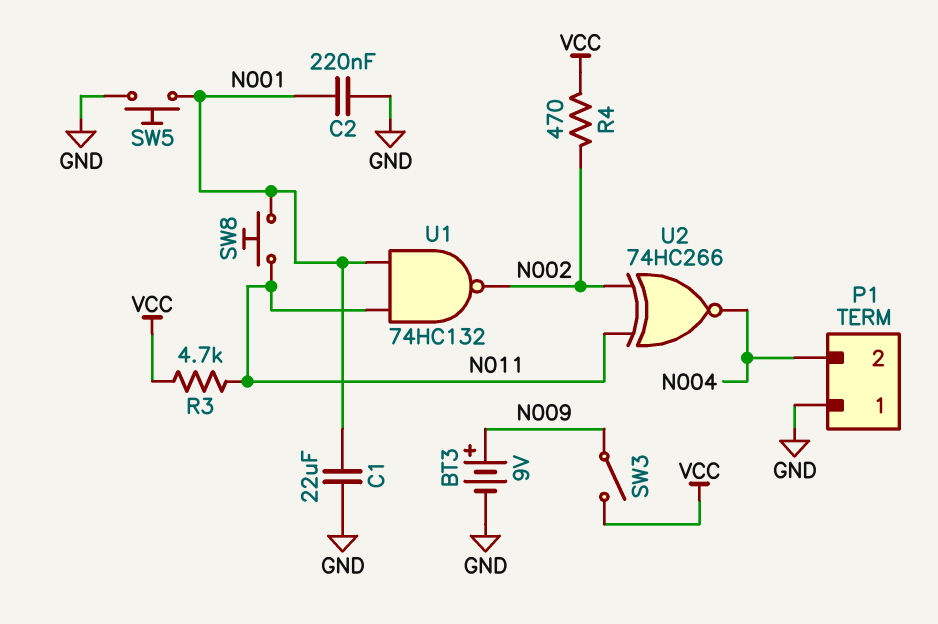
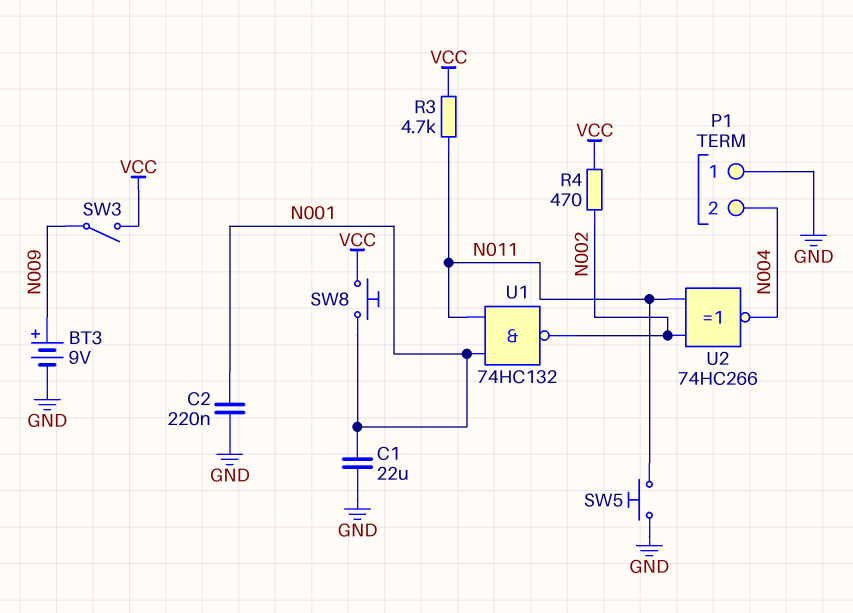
SW5: button (GND, N001) -> button (GND, N011)
SW8: button (N001, N011) -> button (N001, VCC)

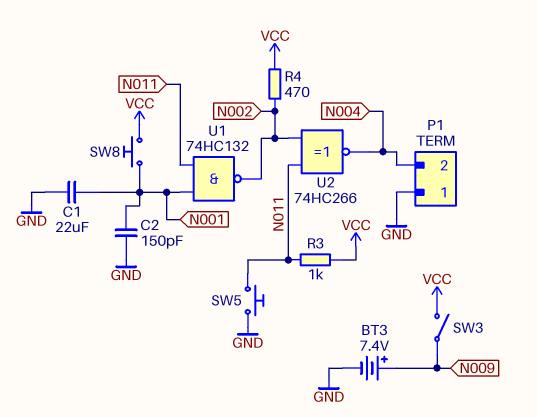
BT3: 9V (plus N009, minus GND) -> 7.4V (plus N009, minus GND)
C2: 220nF (GND, N001) -> 150pF (GND, N001)
R3: 4.7k (N011, VCC) -> 1k (N011, VCC)

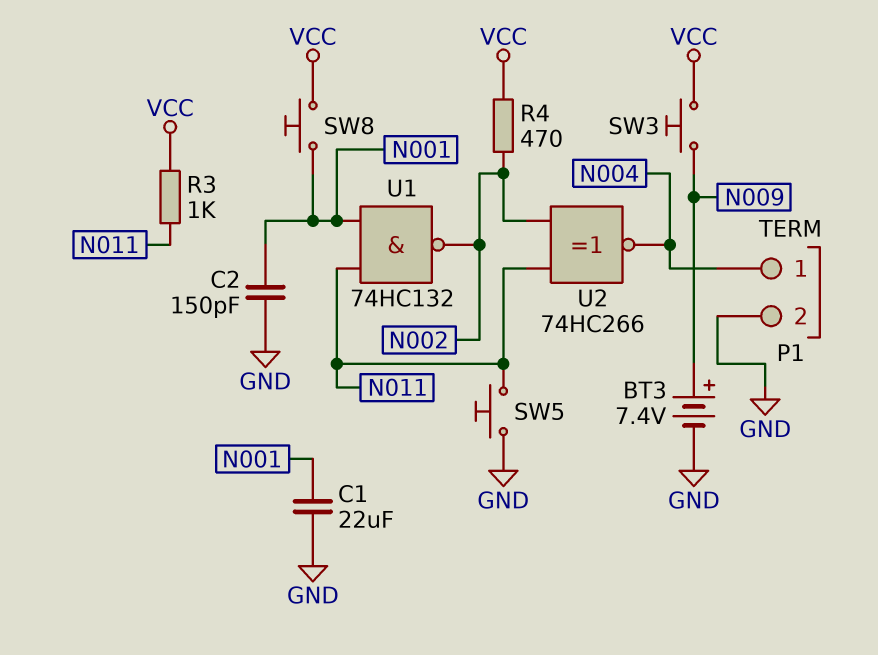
P1 pin 1: GND -> N004
P1 pin 2: N004 -> GND
SW3: switch (N009, VCC) -> button (N009, VCC)

